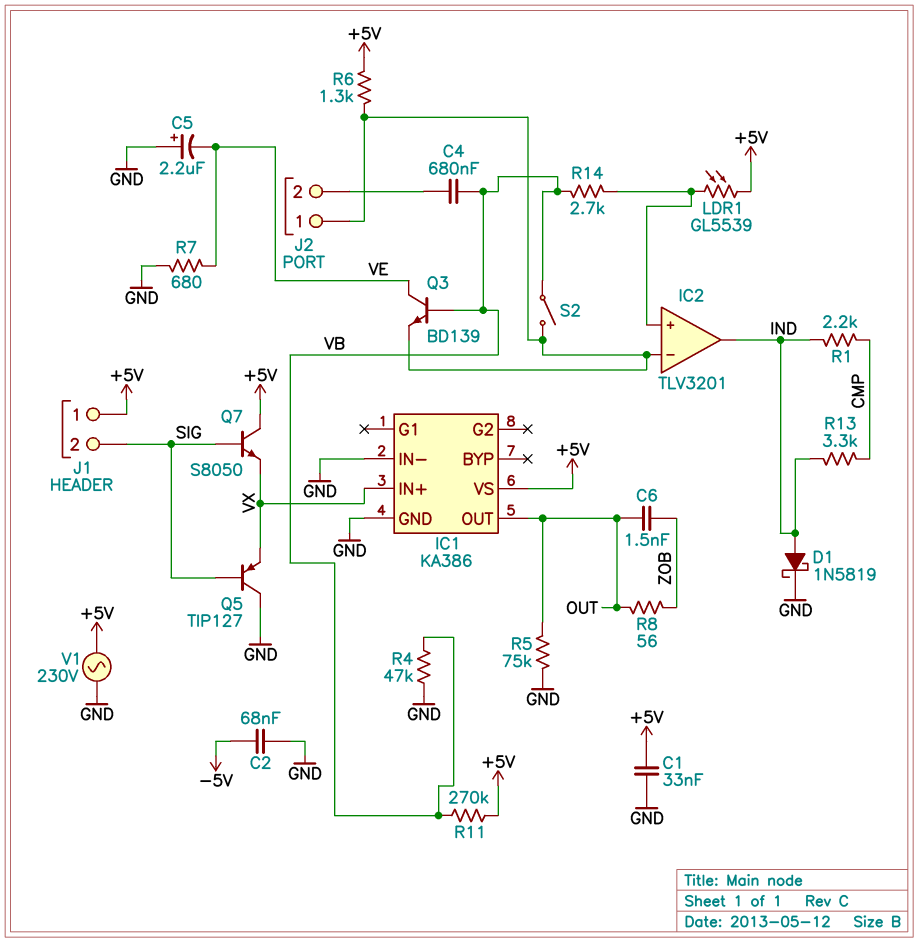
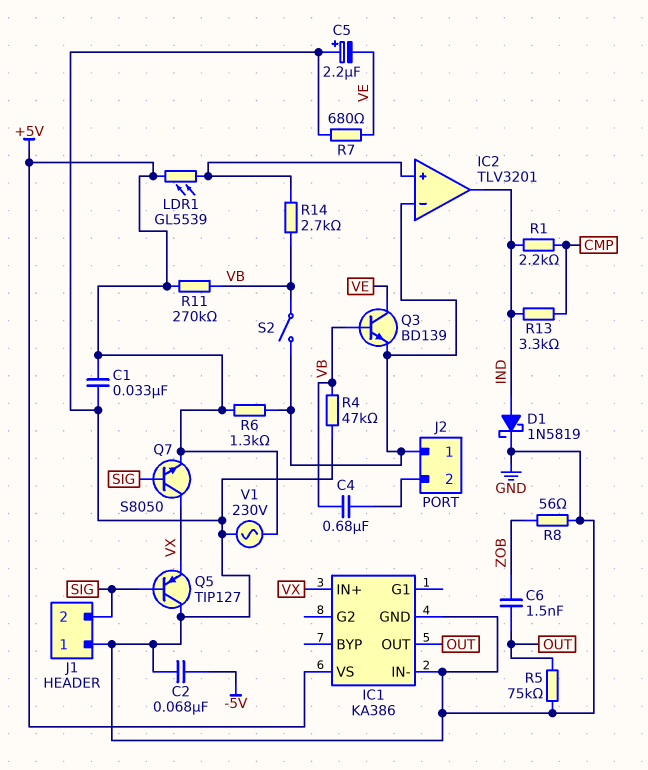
J1 pin 1: +5V -> GND
Q7: NPN S8050 (B SIG, C +5V, E VX) -> NPN S8050 (B SIG, C VX, E +5V)
R8: 56 (OUT, ZOB) -> 56 (GND, ZOB)

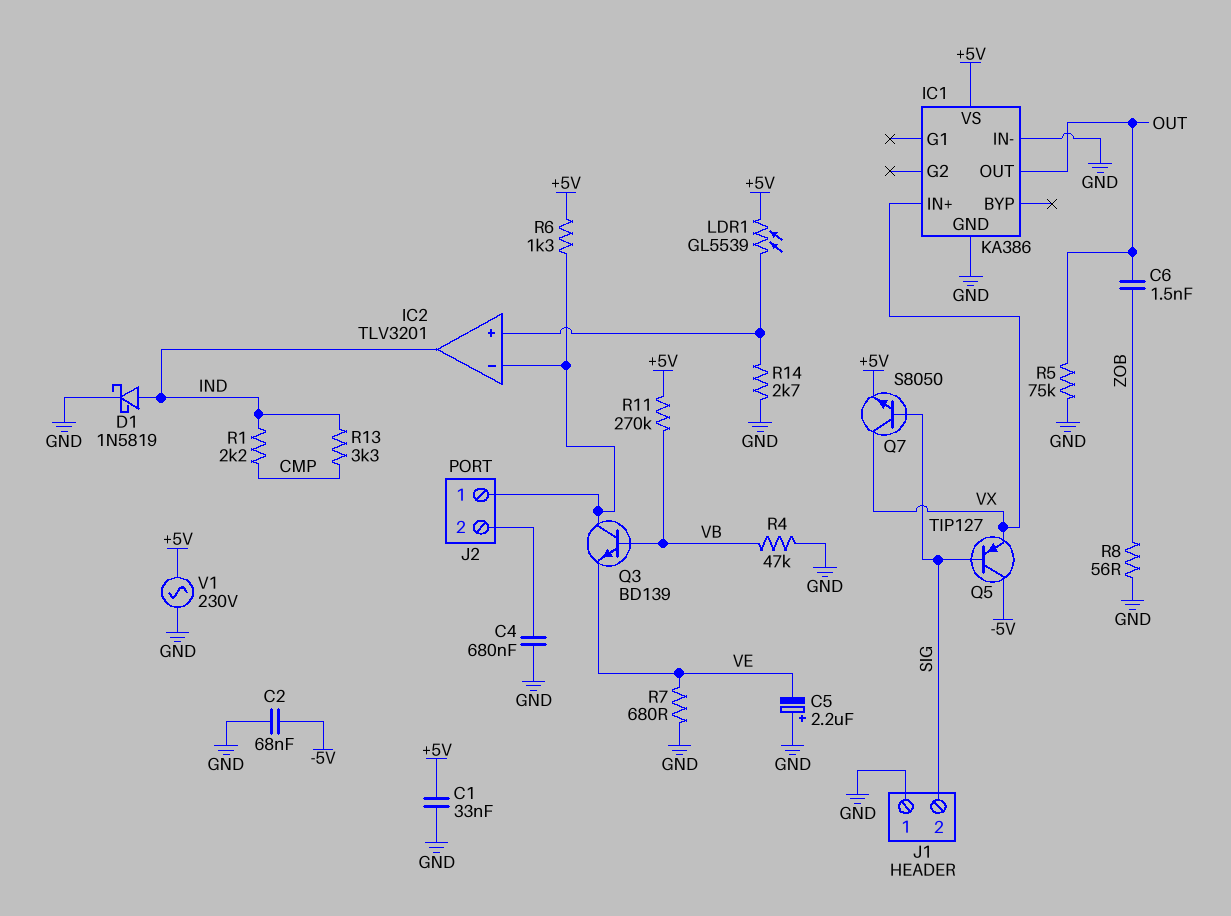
C4: 680nF (J2/2, VB) -> 680nF (GND, J2/2)
Q3: NPN BD139 (B VB, C VE, E IC2/in-) -> NPN BD139 (B VB, C IC2/in-, E VE)
Q5: PNP TIP127 (B SIG, C GND, E VX) -> PNP TIP127 (B SIG, C -5V, E VX)
R14: 2.7k (IC2/in+, VB) -> 2.7k (GND, IC2/in+)
S2: switch (IC2/in-, VB) -> none

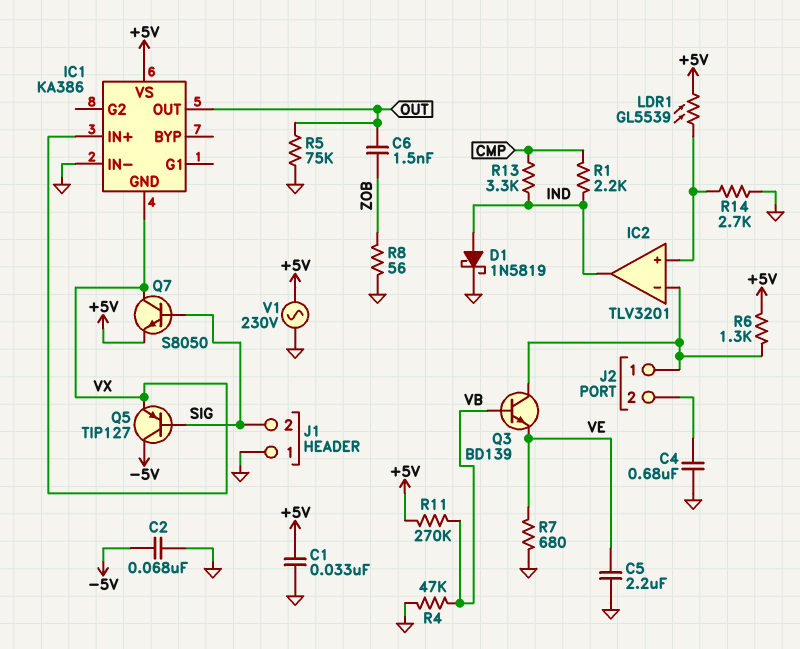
C5: 2.2uF (plus GND, minus VE) -> 2.2uF (GND, VE)
IC1 pin GND: GND -> VX

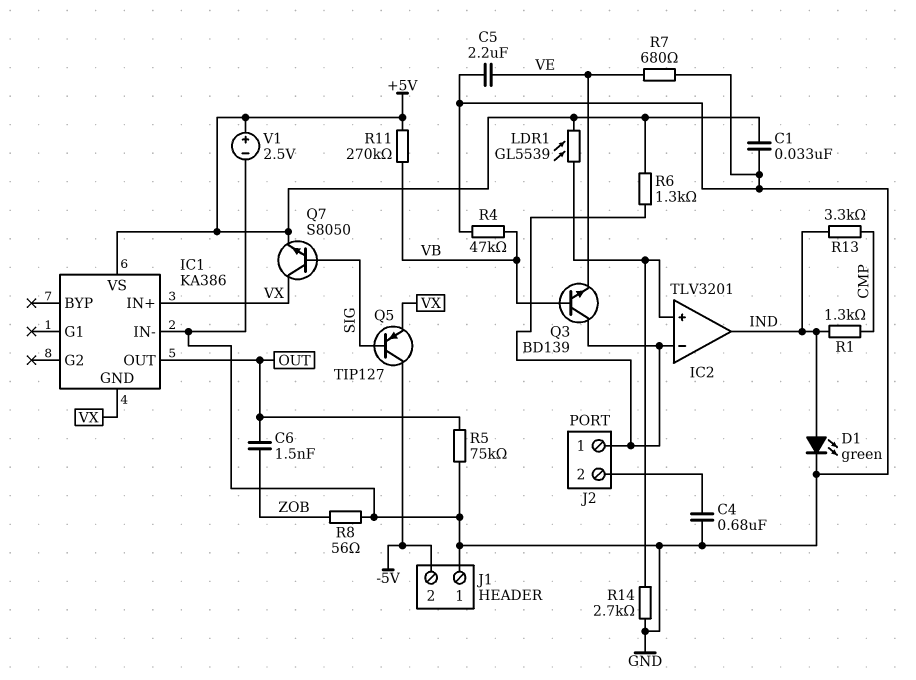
C2: 68nF (-5V, GND) -> none
D1: schottky 1N5819 (A IND, K GND) -> LED green (A IND, K GND)
J1 pin 2: SIG -> -5V
R1: 2.2k (CMP, IND) -> 1.3k (CMP, IND)
V1: AC 230V (+5V, GND) -> 2.5V (plus +5V, minus GND)

